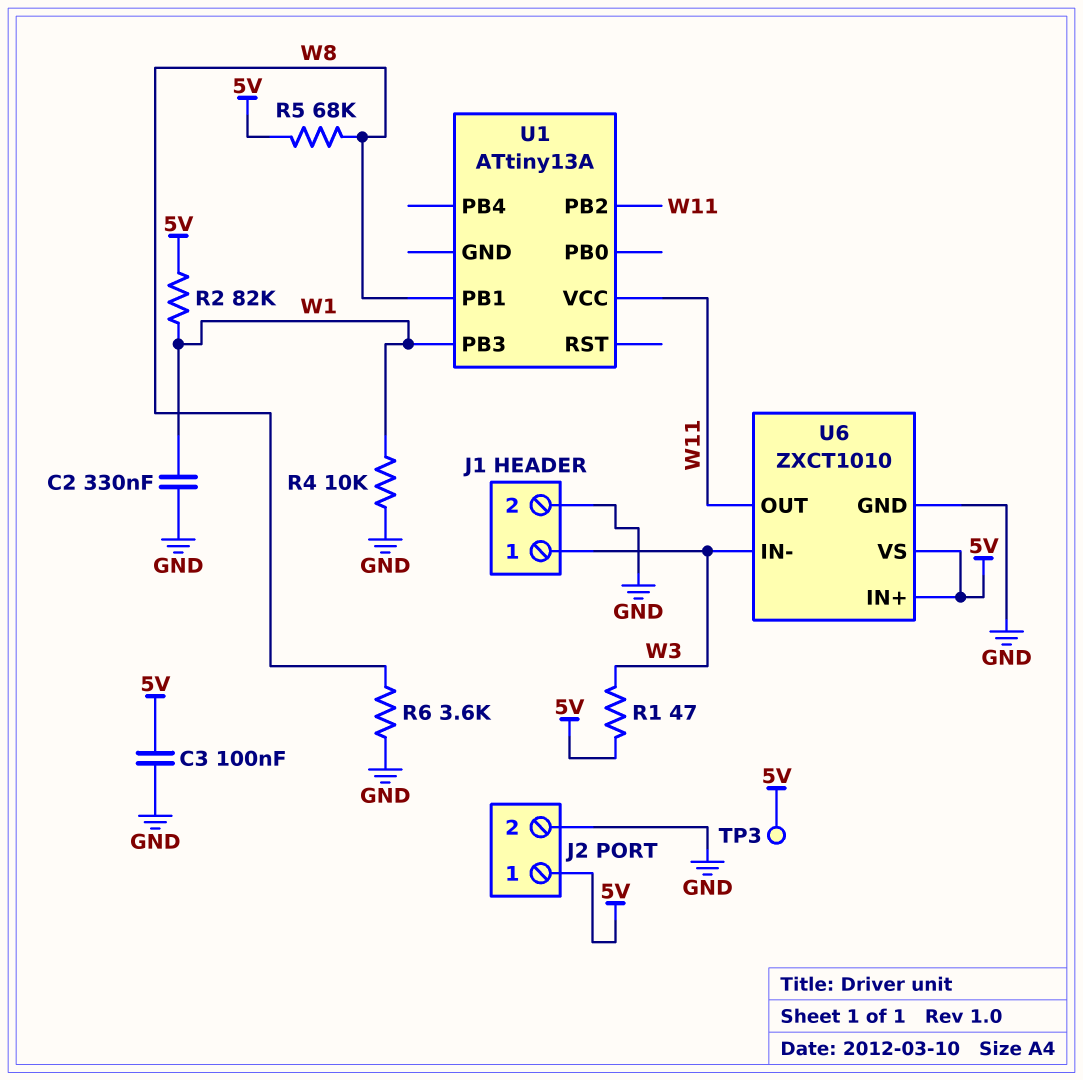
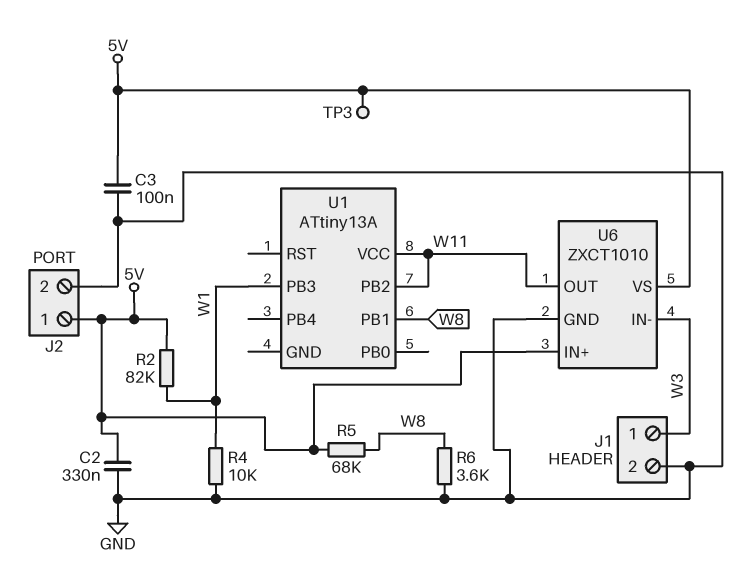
C2: 330nF (GND, W1) -> 330nF (5V, GND)
R1: 47 (5V, W3) -> none

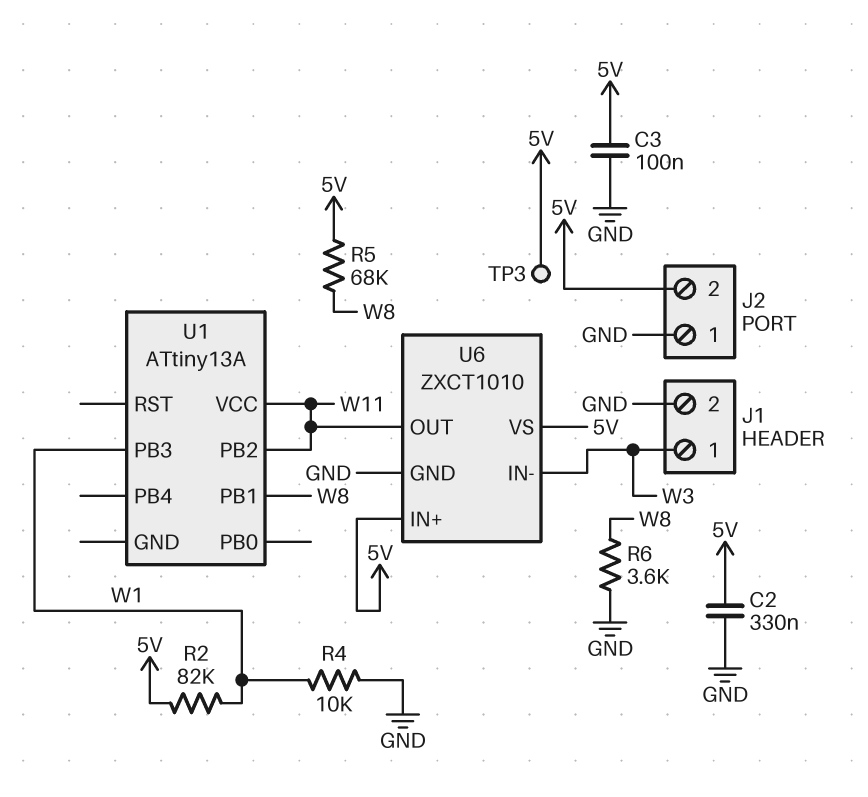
J2 pin 1: 5V -> GND
J2 pin 2: GND -> 5V

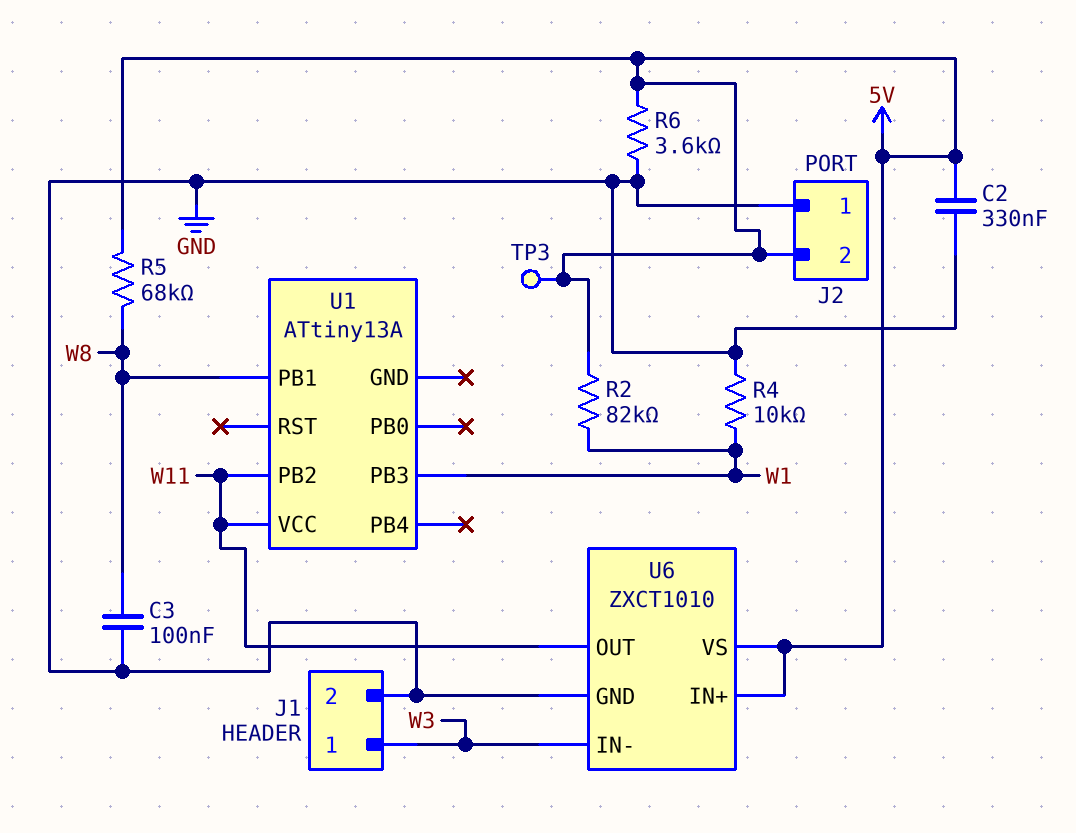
C3: 100nF (5V, GND) -> 100nF (GND, W8)
R6: 3.6k (GND, W8) -> 3.6k (5V, GND)

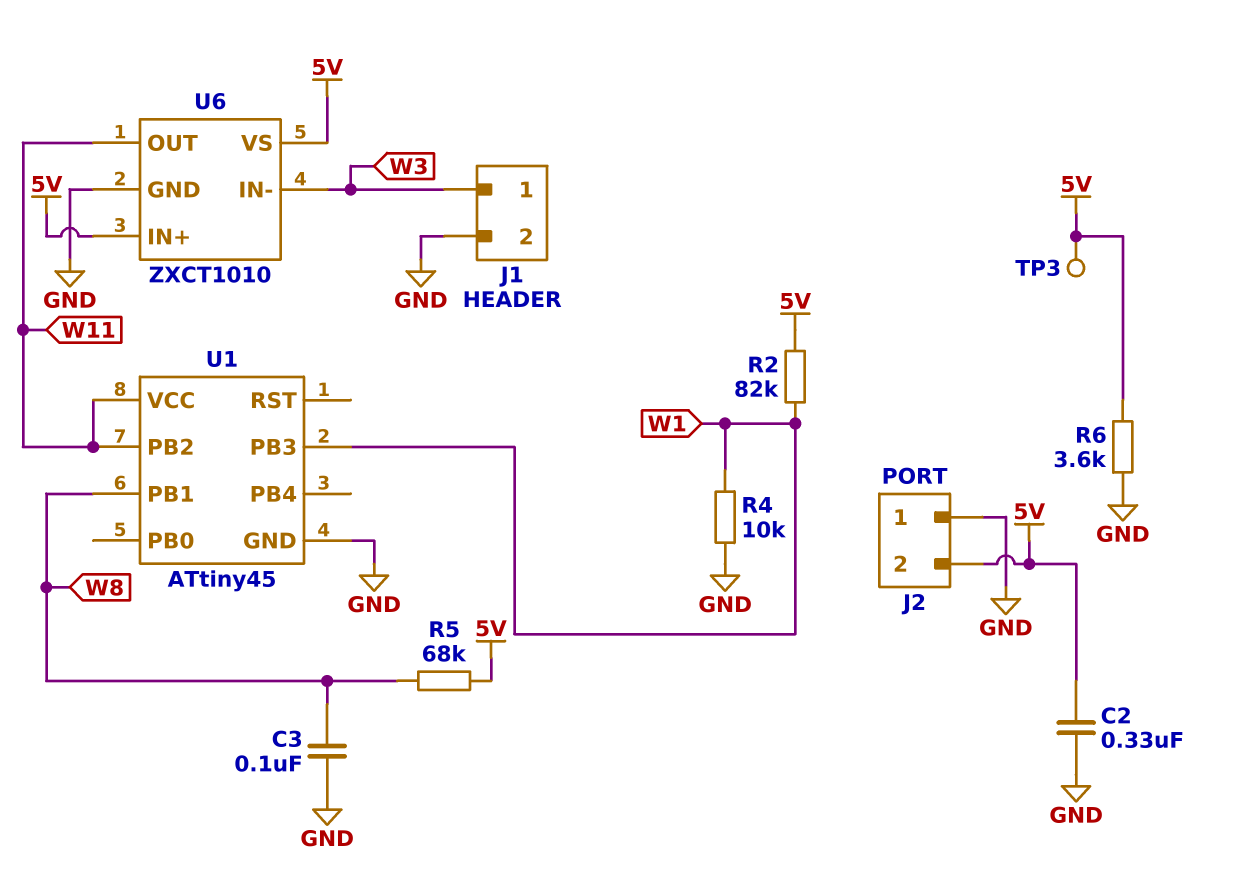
U1: ATtiny13A -> ATtiny45
U1 pin GND: none -> GND

